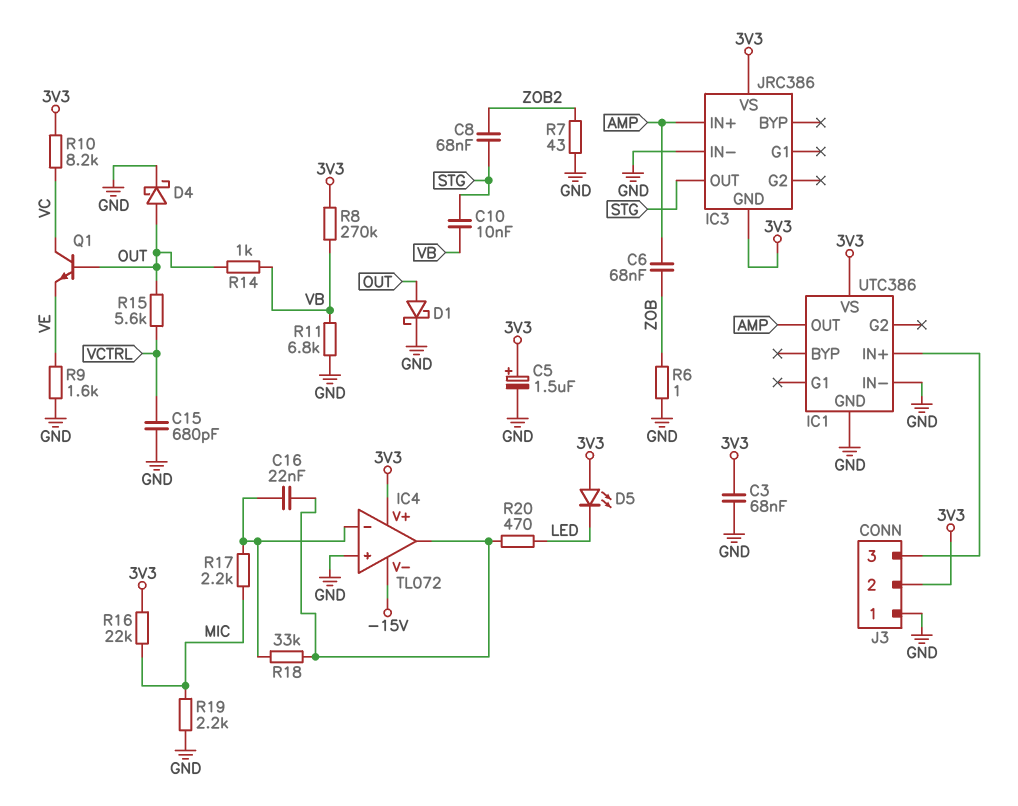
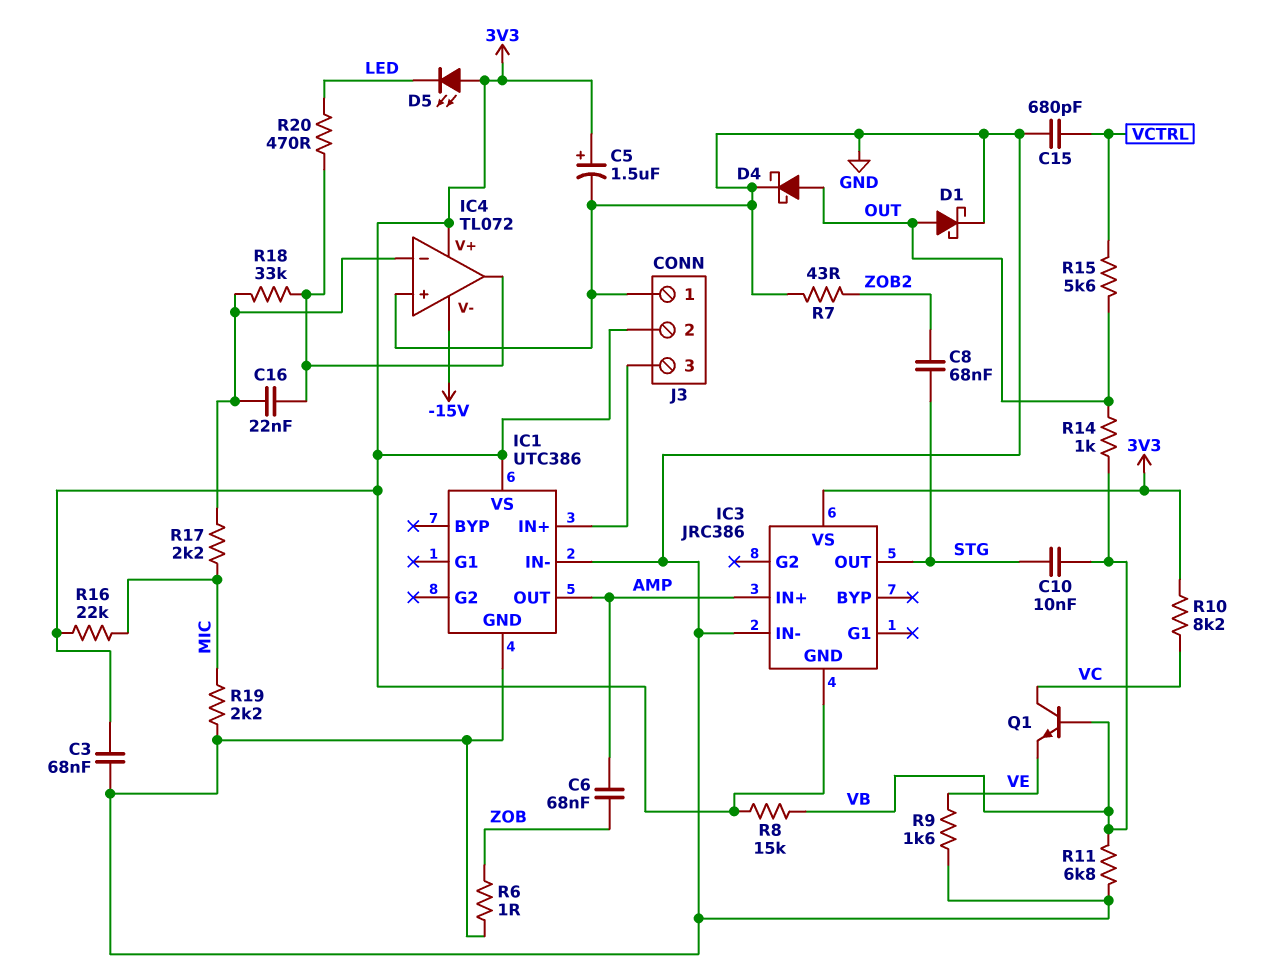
Q1: NPN (B OUT, C VC, E VE) -> NPN (B VB, C VC, E VE)
R8: 270k (3V3, VB) -> 15k (3V3, VB)

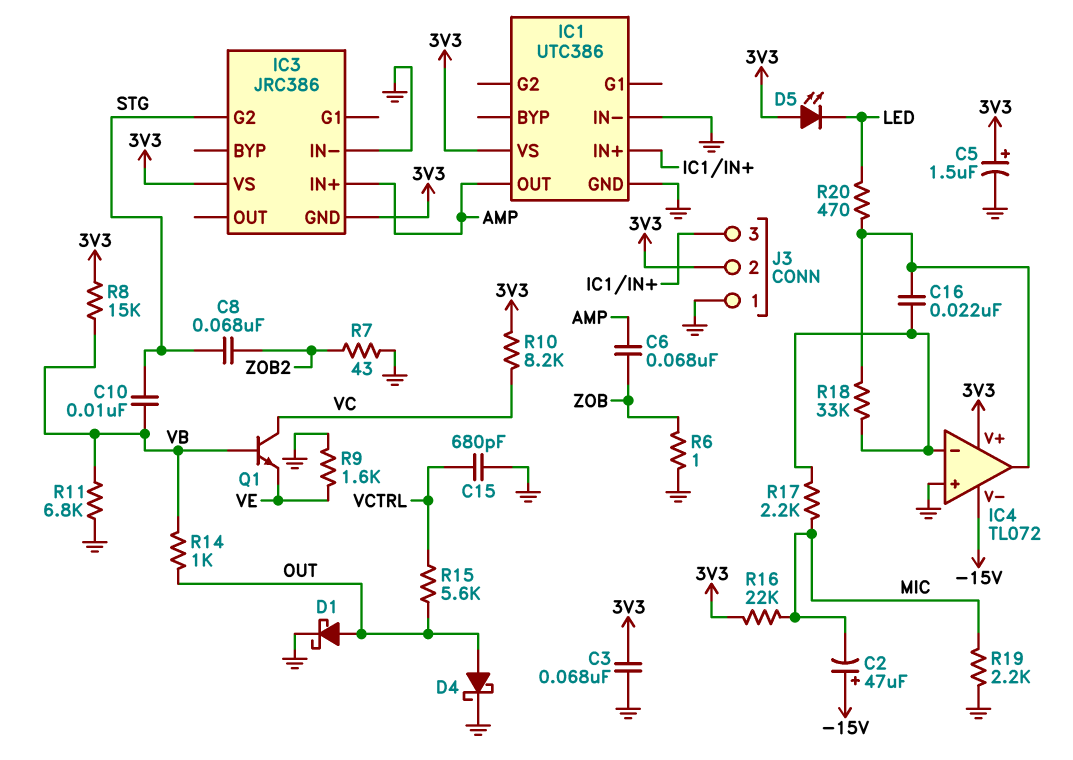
C2: none -> 47uF (plus -15V, minus MIC)
IC3 pin G2: none -> STG
IC3 pin OUT: STG -> none

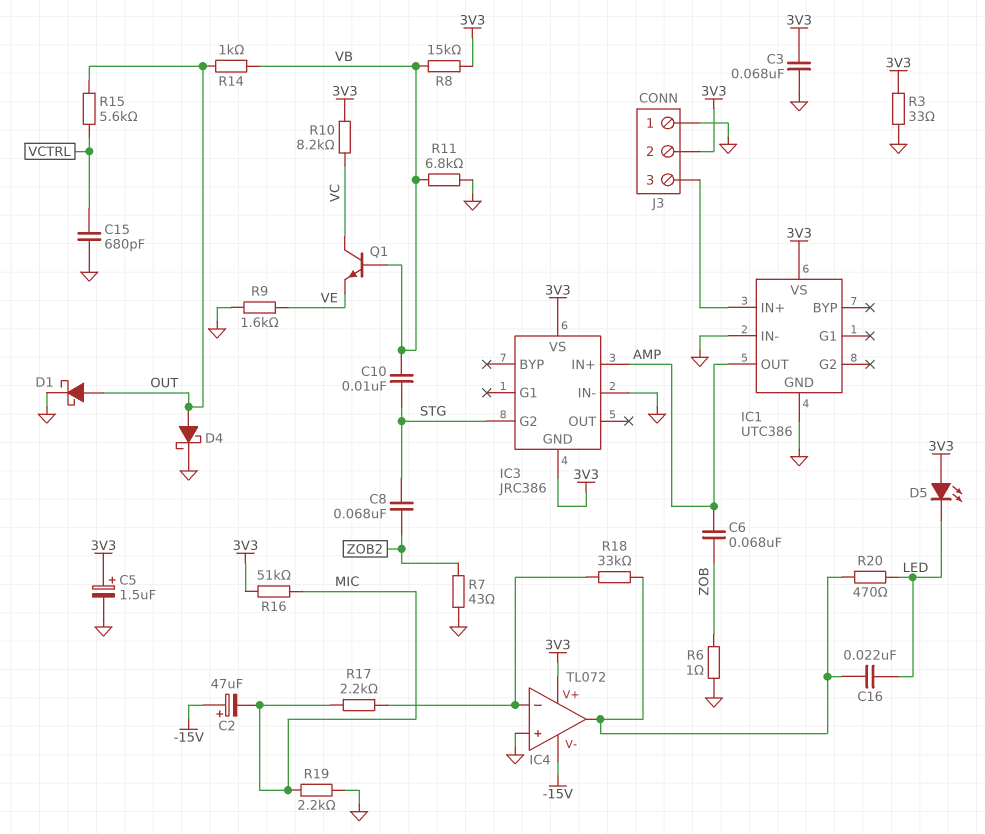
C16: 22nF (IC4/in-, IC4/out) -> 22nF (IC4/out, LED)
R3: none -> 33 (3V3, GND)
R16: 22k (3V3, MIC) -> 51k (3V3, MIC)

